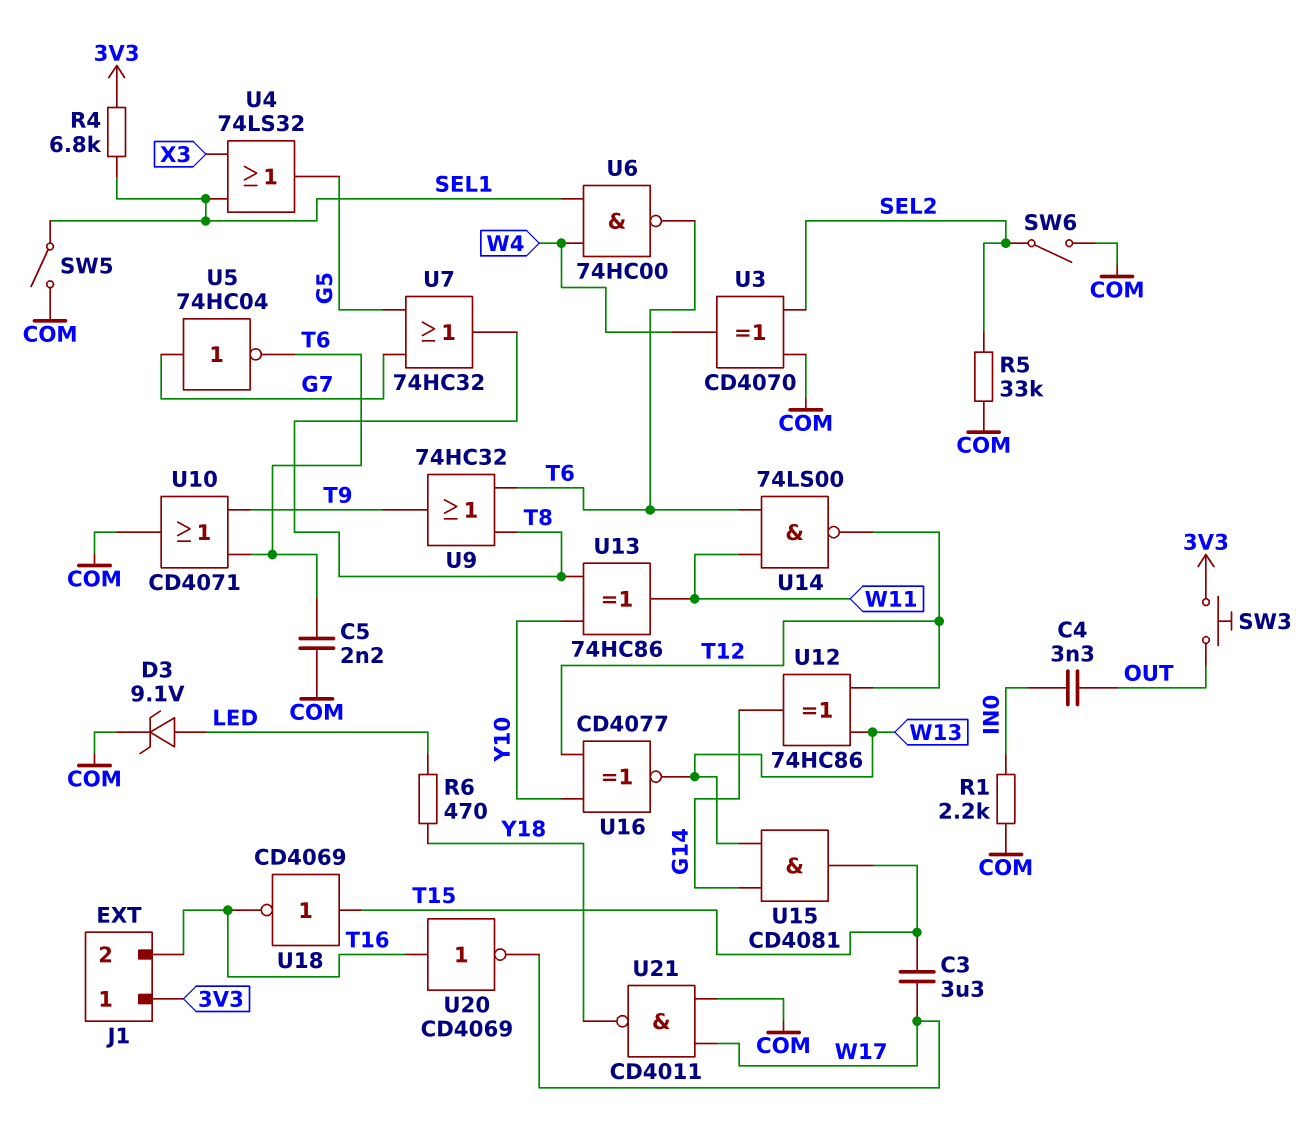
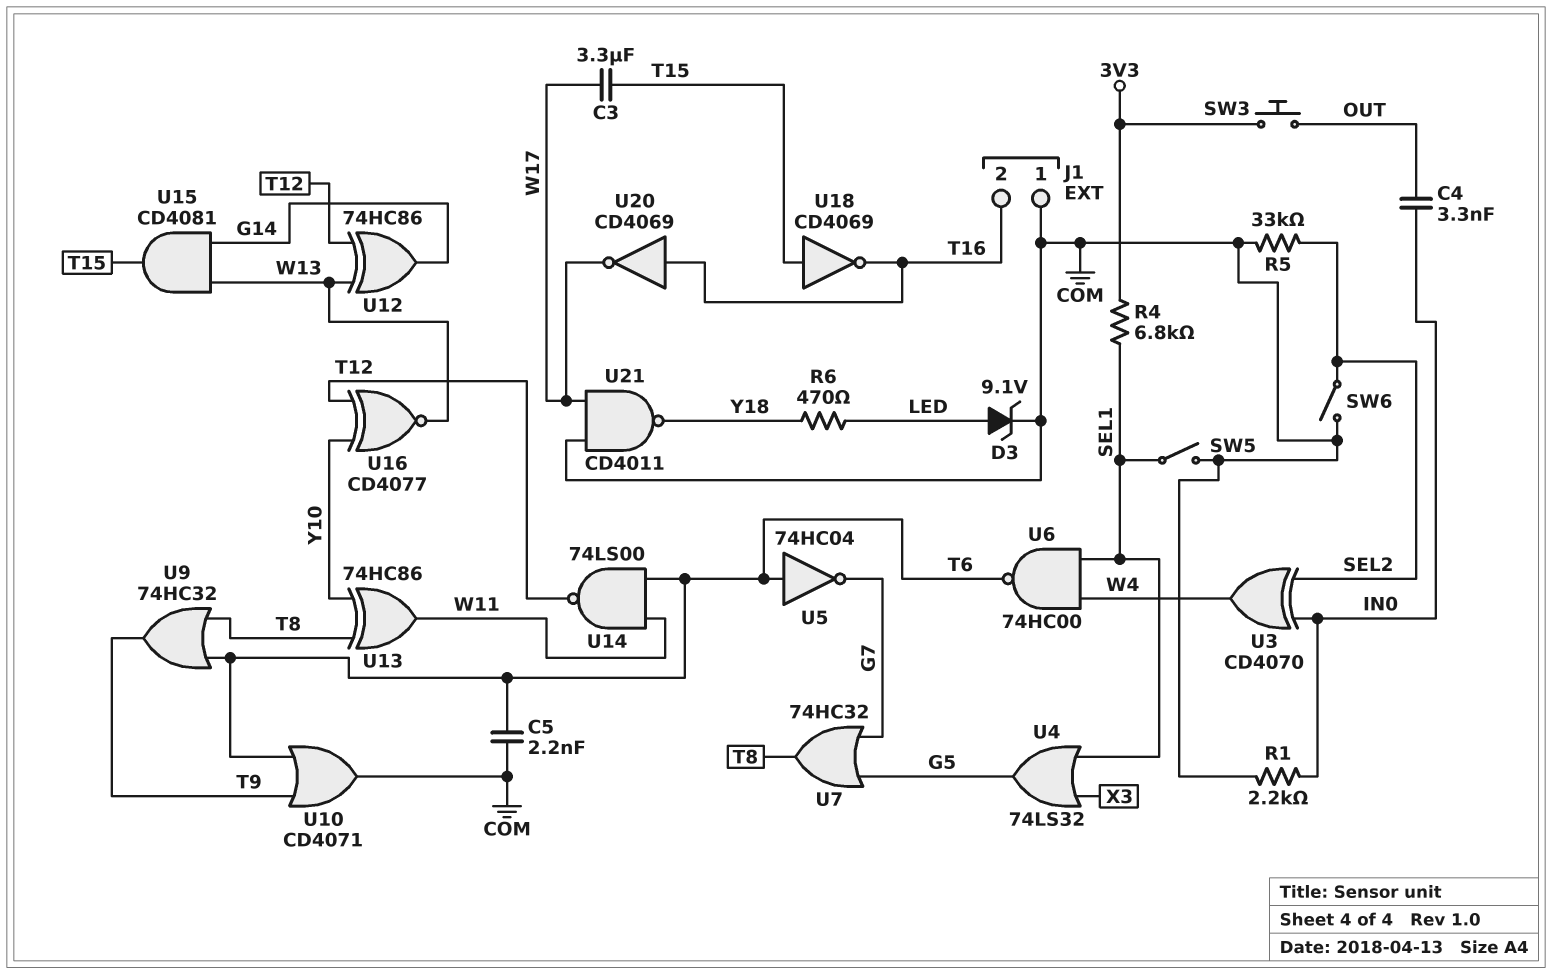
J1 pin 1: 3V3 -> COM
U3: XOR CD4070 (in COM, in SEL2, out W4) -> XOR CD4070 (in IN0, in SEL2, out W4)
U5: NOT 74HC04 (in G7, out T6) -> NOT 74HC04 (in T6, out G7)

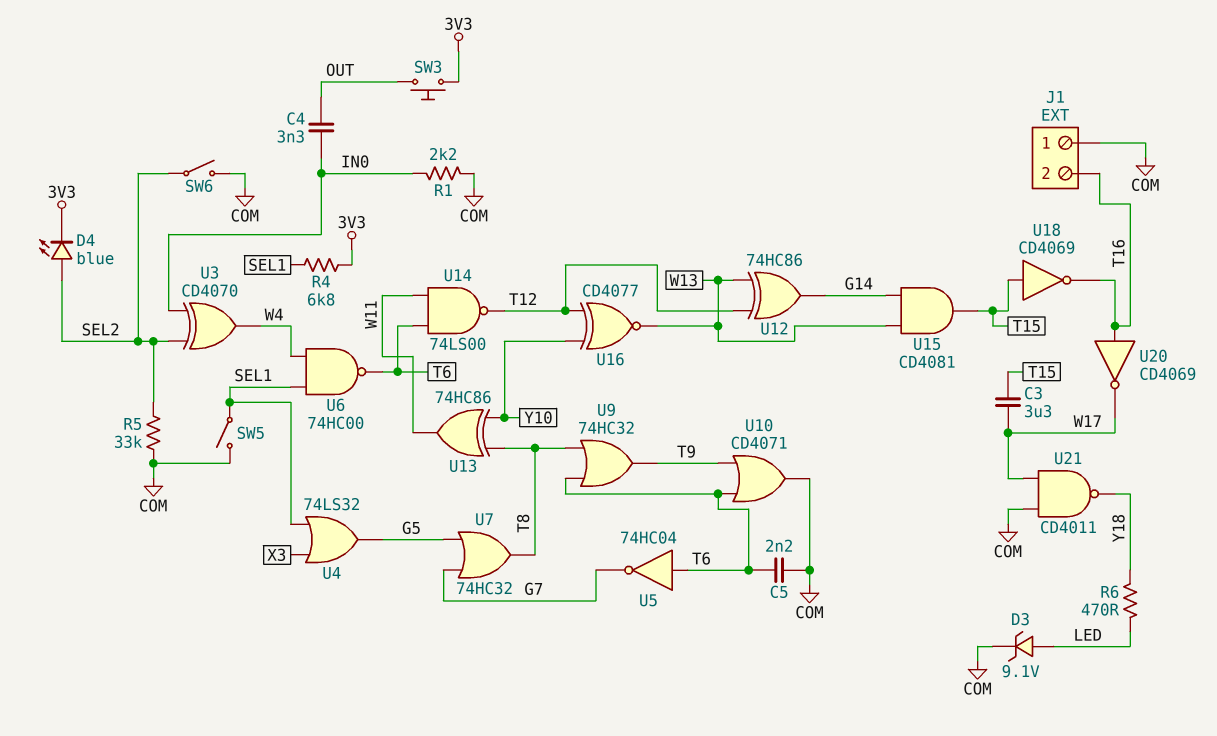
D4: none -> LED blue (A SEL2, K 3V3)

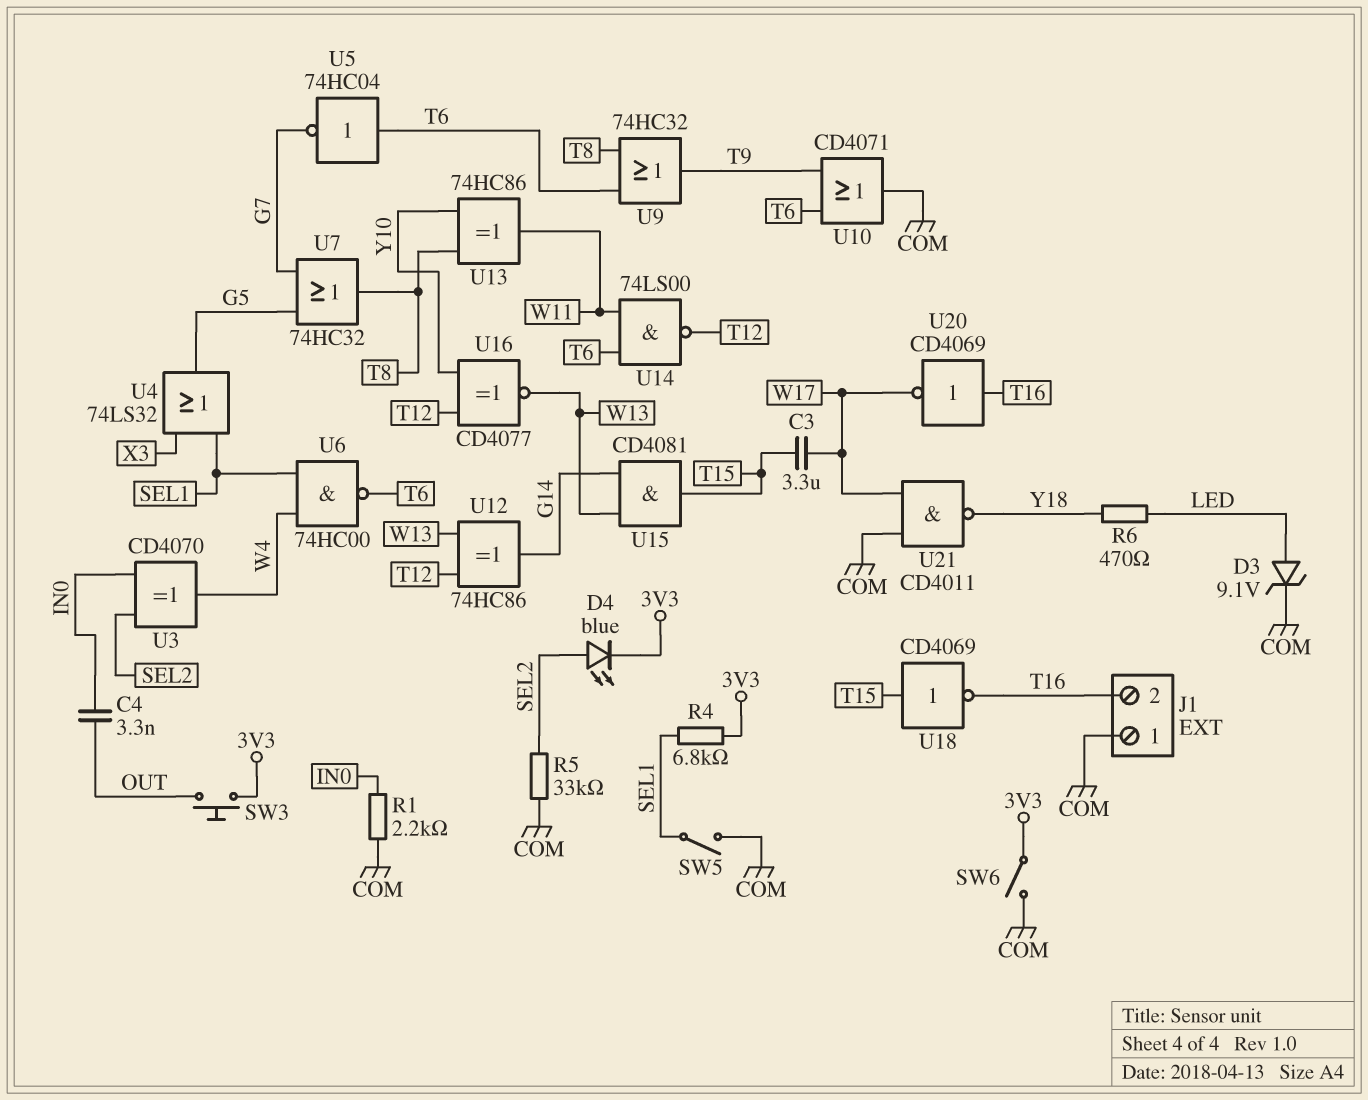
C5: 2.2nF (COM, T6) -> none
SW6: switch (COM, SEL2) -> switch (3V3, COM)

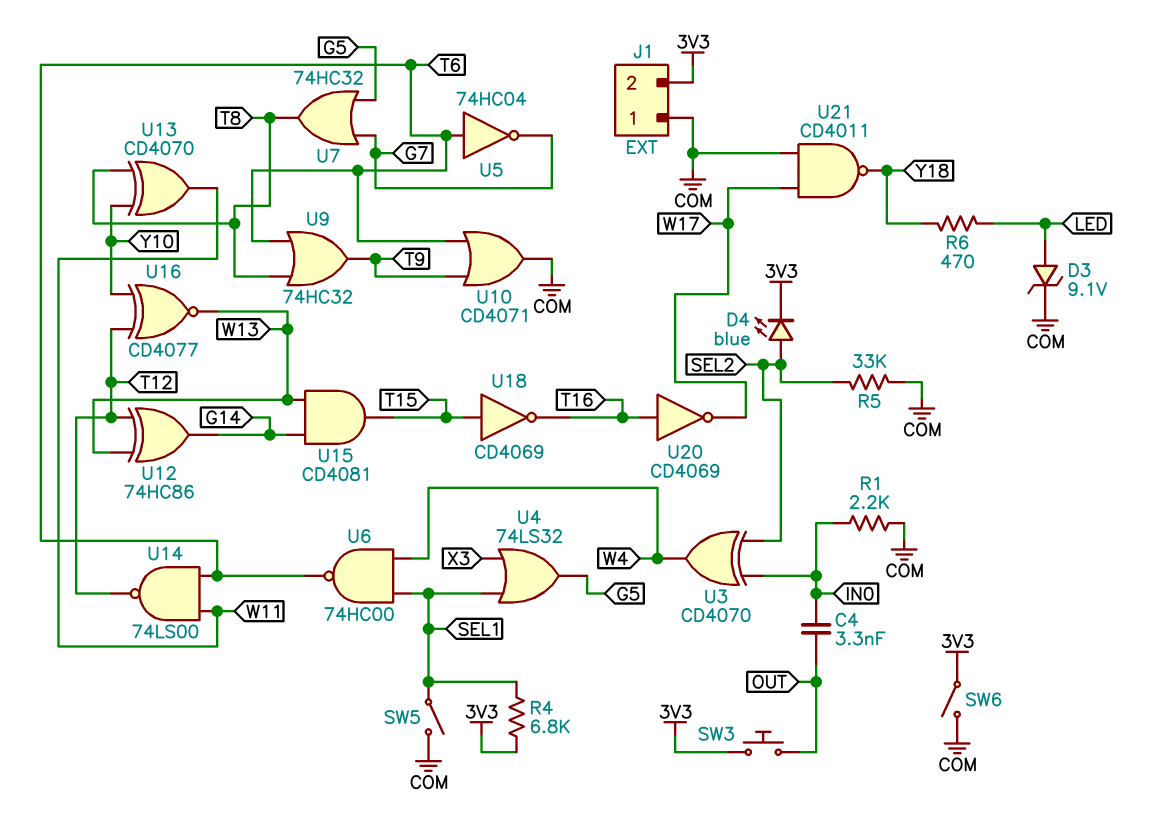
C3: 3.3uF (T15, W17) -> none
J1 pin 2: T16 -> 3V3
U13: XOR 74HC86 (in T8, in Y10, out W11) -> XOR CD4070 (in T8, in Y10, out W11)

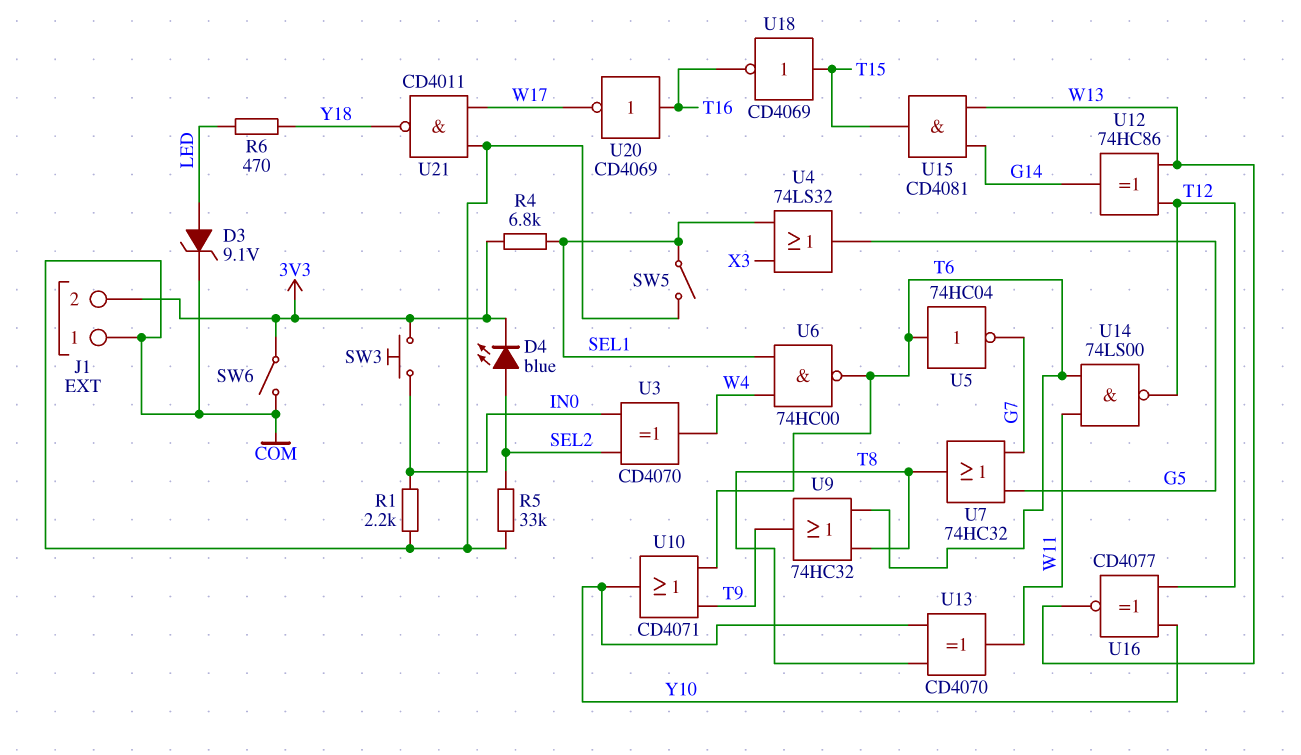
C4: 3.3nF (IN0, OUT) -> none
SW3: button (3V3, OUT) -> button (3V3, IN0)
U10: OR CD4071 (in T6, in T9, out COM) -> OR CD4071 (in T6, in T9, out Y10)

